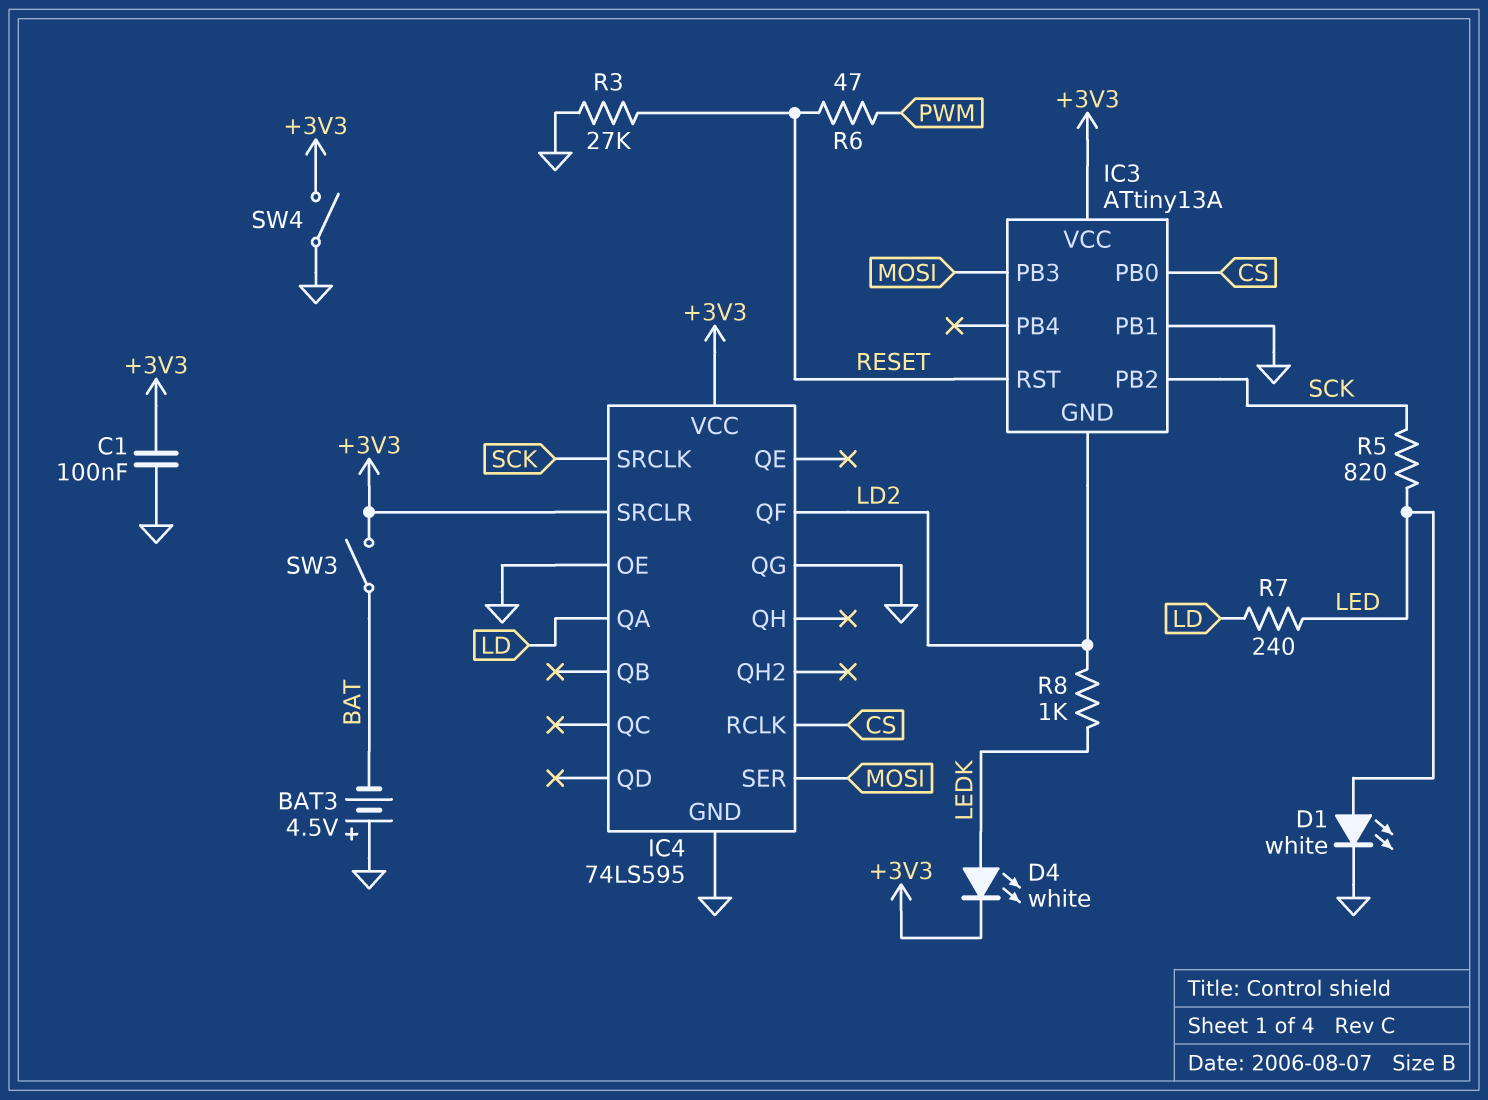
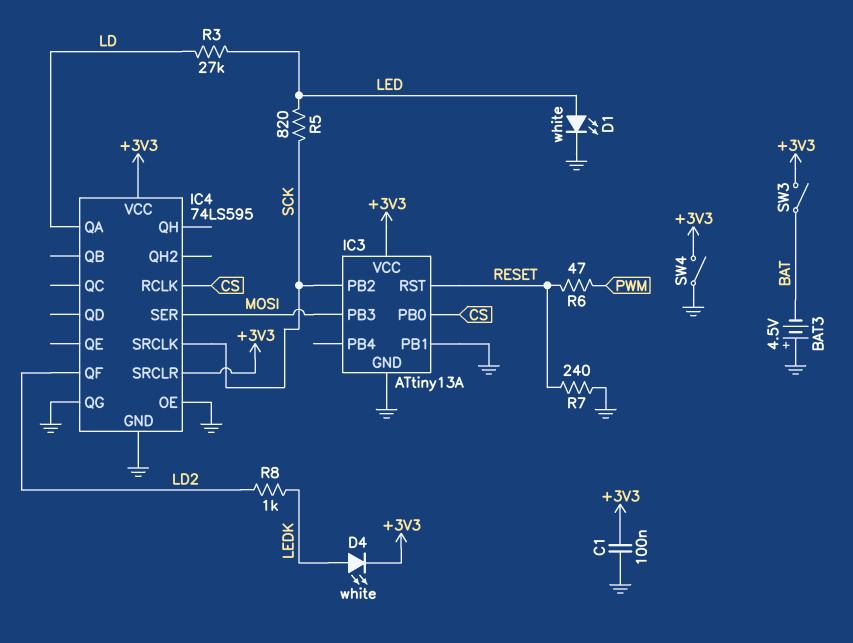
IC3 pin GND: LD2 -> GND
R3: 27k (GND, RESET) -> 27k (LD, LED)
R7: 240 (LD, LED) -> 240 (GND, RESET)

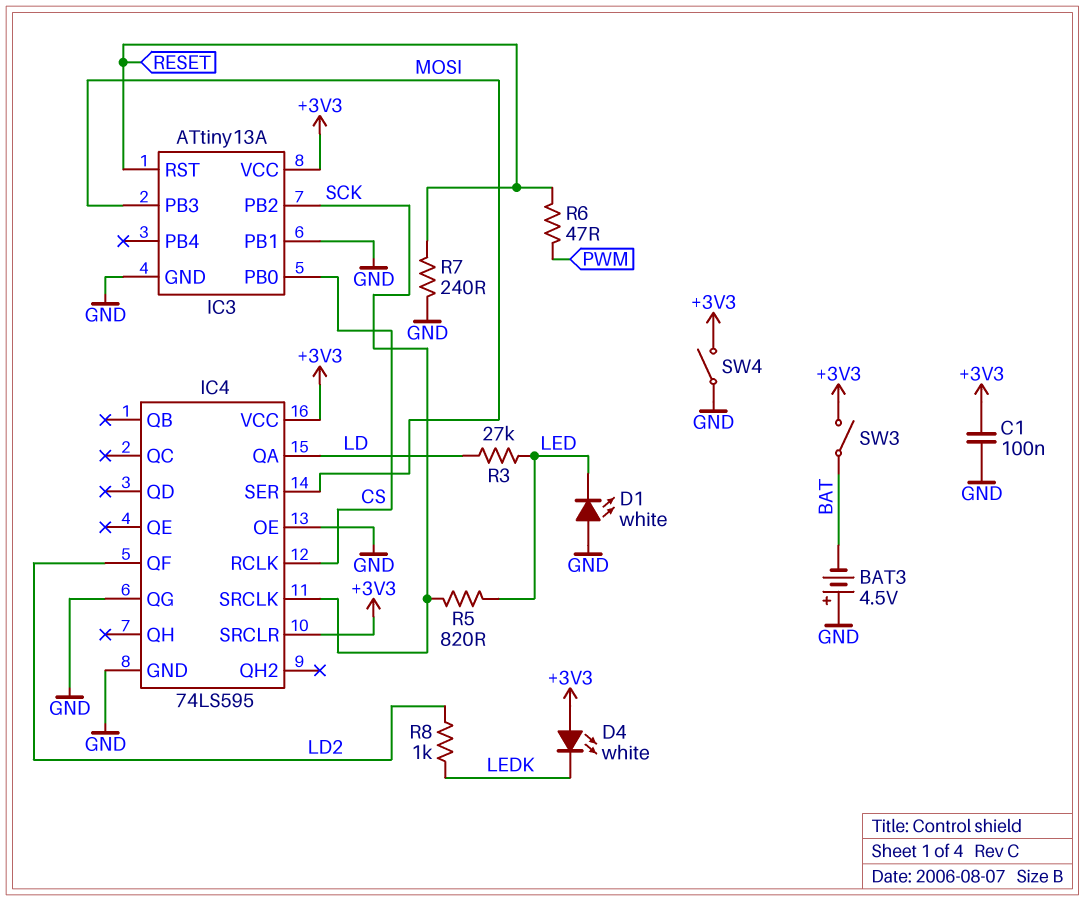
D1: LED white (A LED, K GND) -> LED white (A GND, K LED)
D4: LED white (A LEDK, K +3V3) -> LED white (A +3V3, K LEDK)

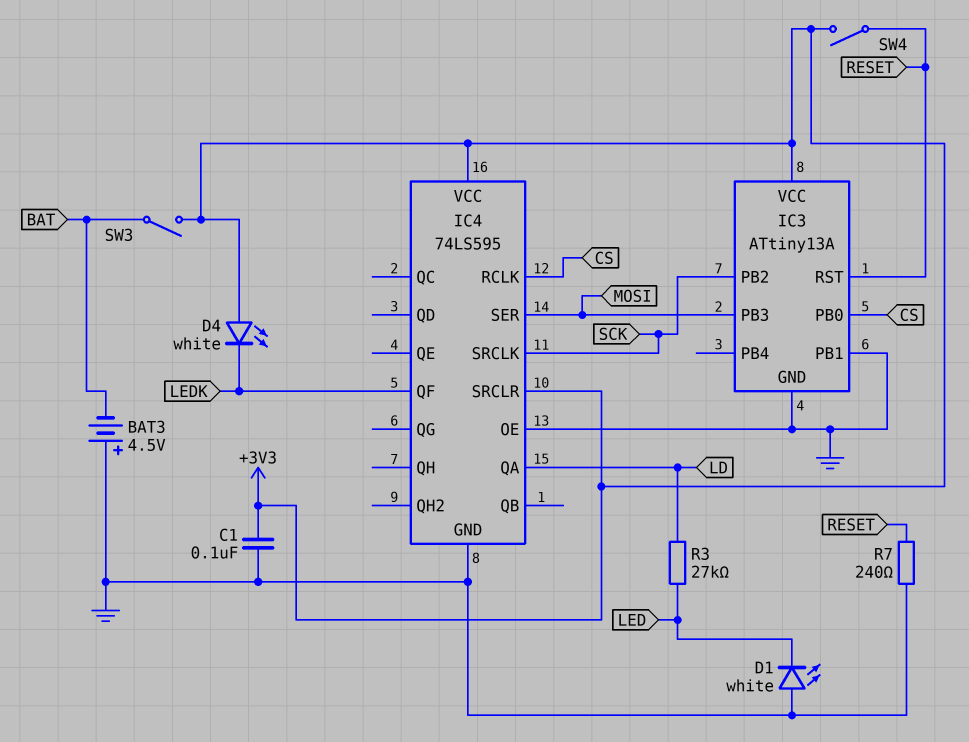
IC4 pin QF: LD2 -> LEDK
IC4 pin QG: GND -> none
R5: 820 (LED, SCK) -> none
R6: 47 (PWM, RESET) -> none
R8: 1k (LD2, LEDK) -> none
SW4: switch (+3V3, GND) -> switch (+3V3, RESET)

